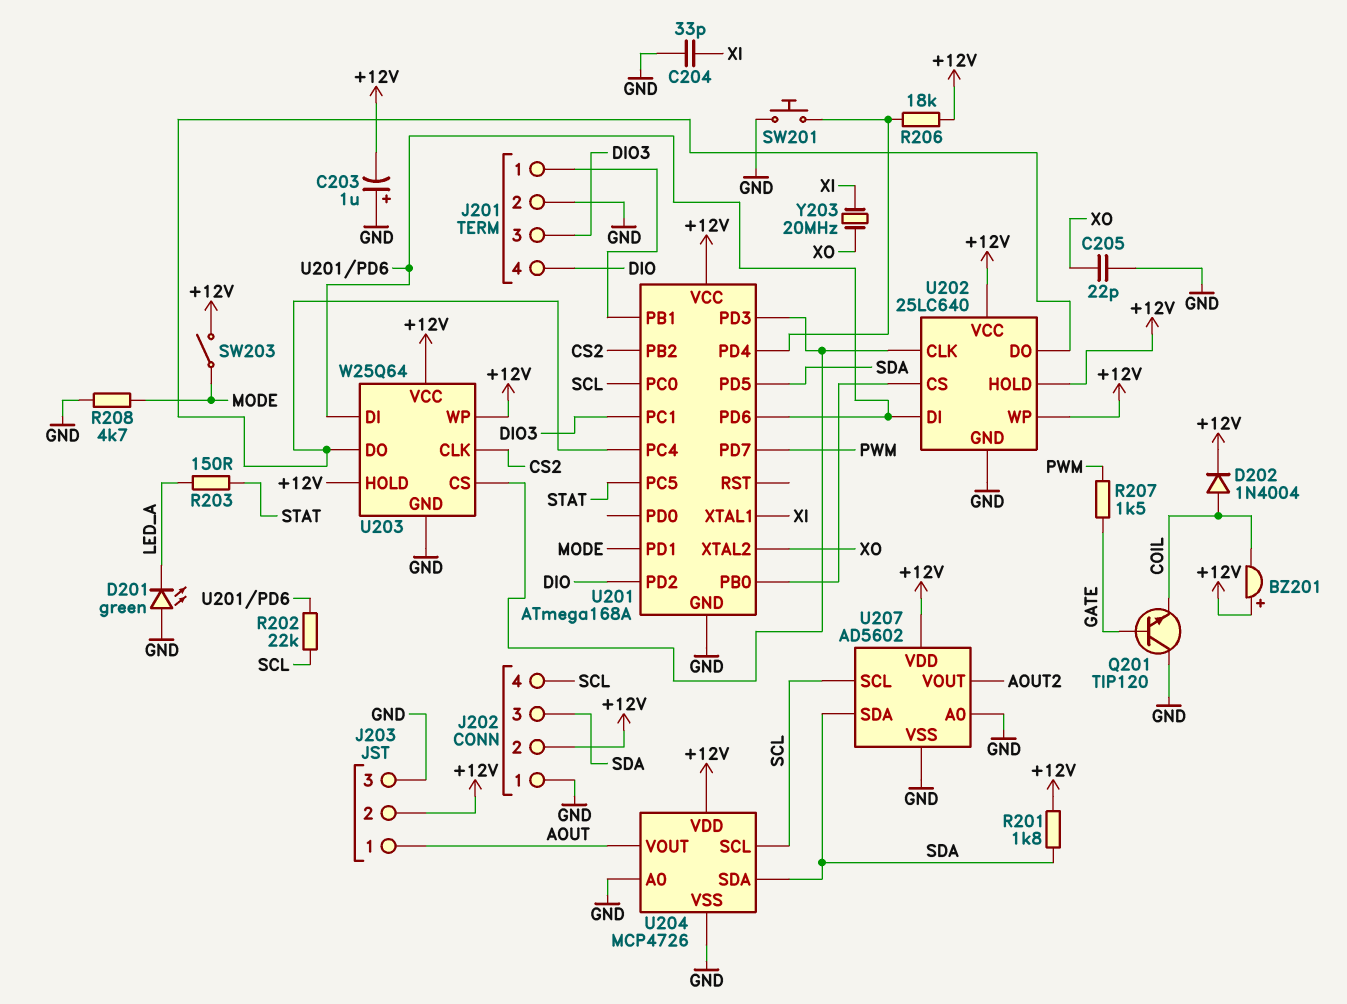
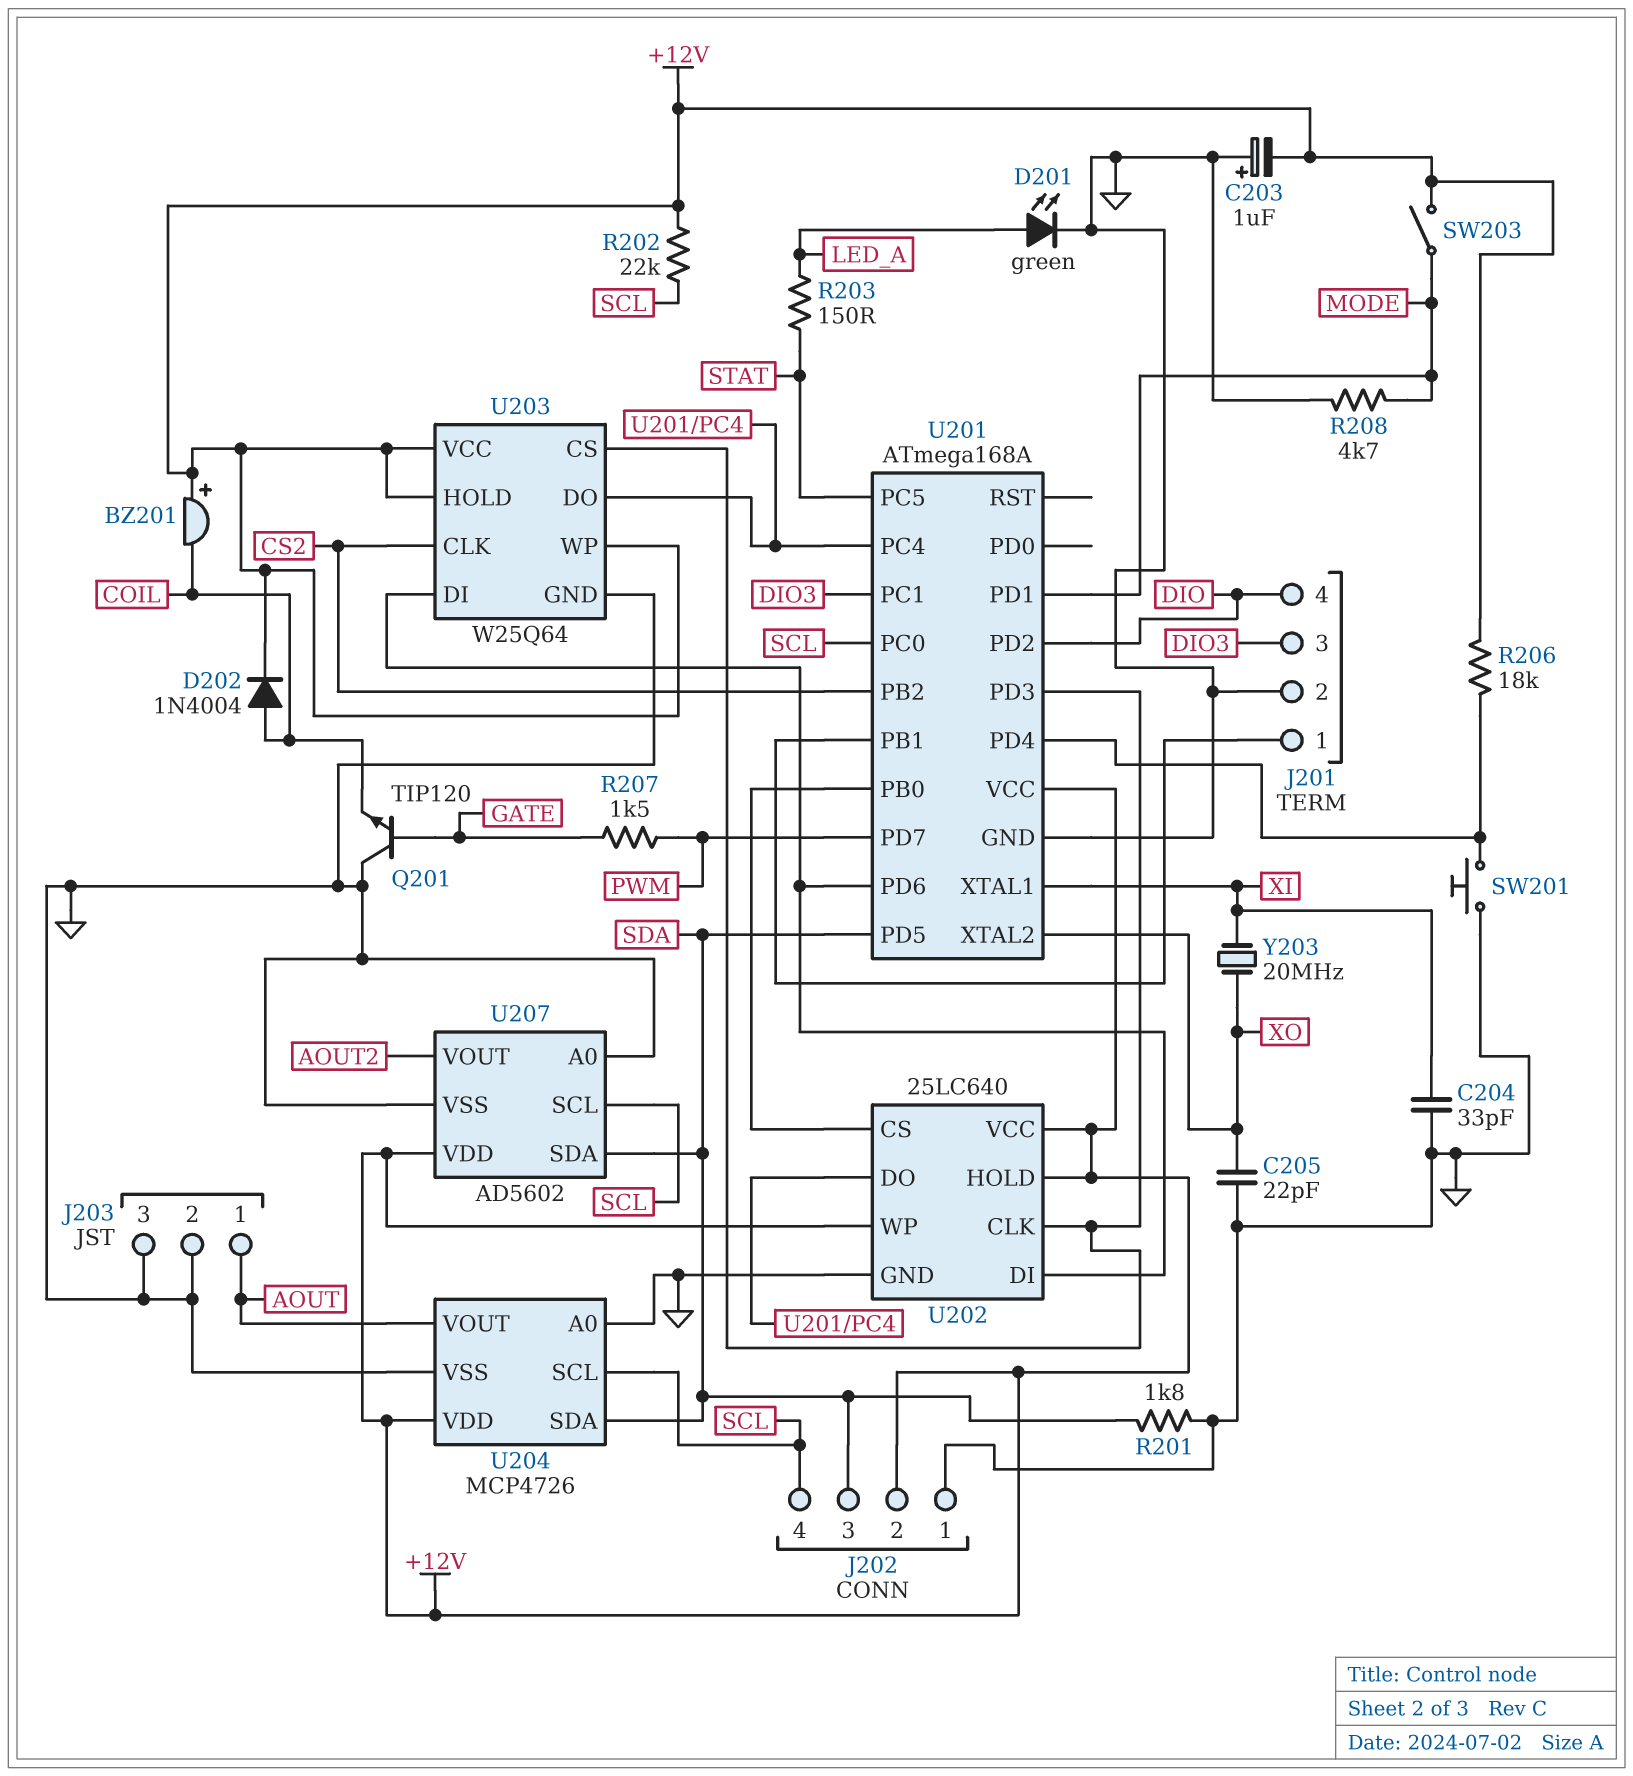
D201: LED green (A GND, K LED_A) -> LED green (A LED_A, K GND)
J203 pin 2: +12V -> GND
R201: 1.8k (+12V, SDA) -> 1.8k (GND, SDA)
R202: 22k (SCL, U201/PD6) -> 22k (+12V, SCL)

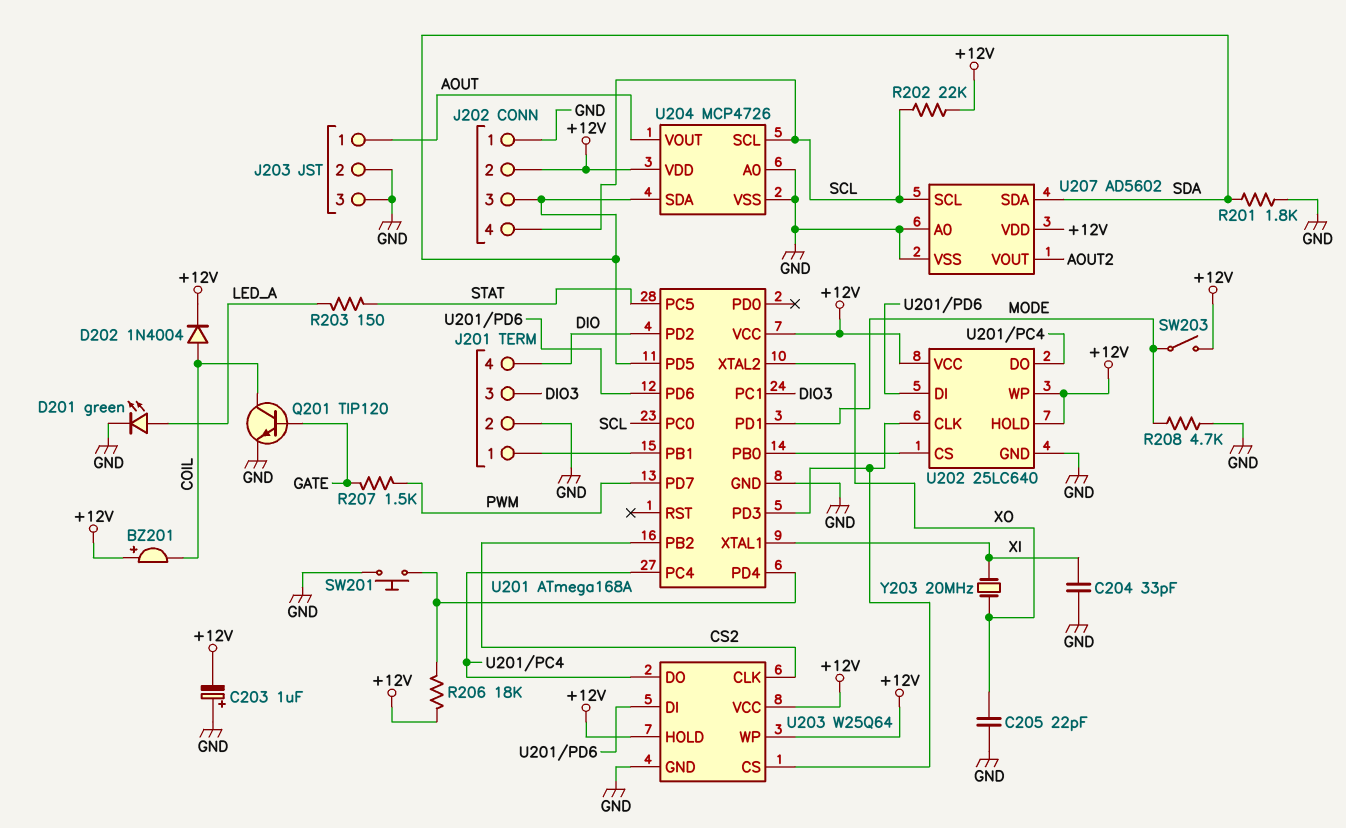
Q201: NPN TIP120 (B GATE, C GND, E COIL) -> NPN TIP120 (B GATE, C COIL, E GND)

